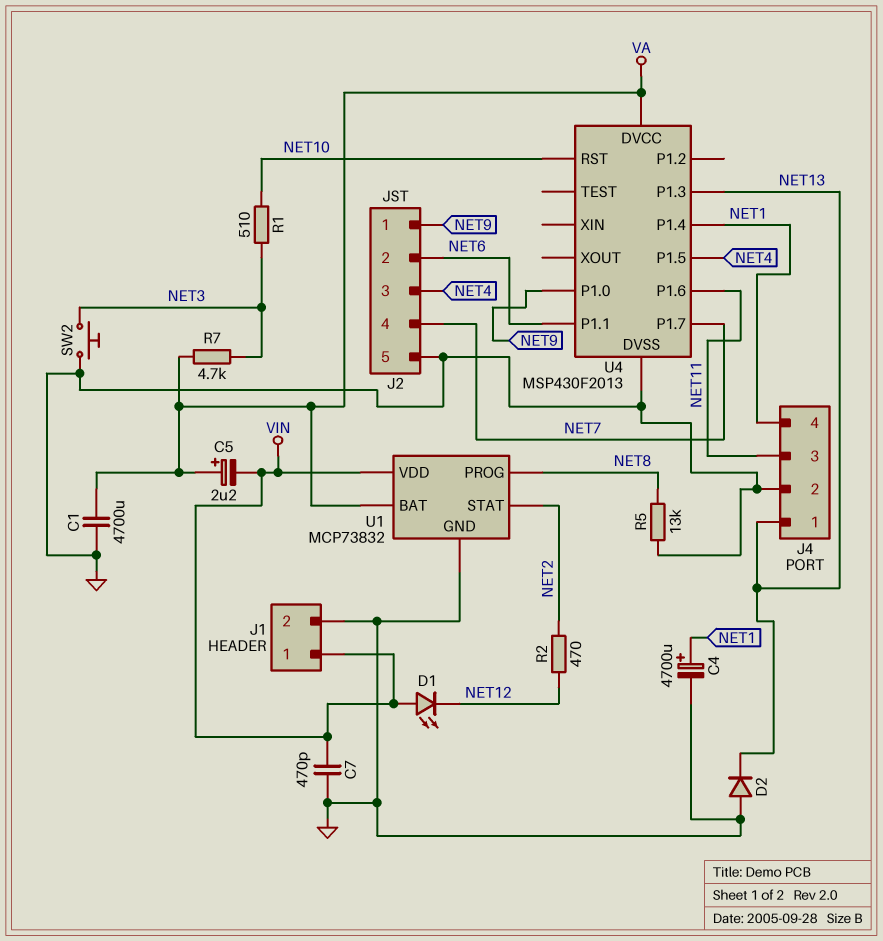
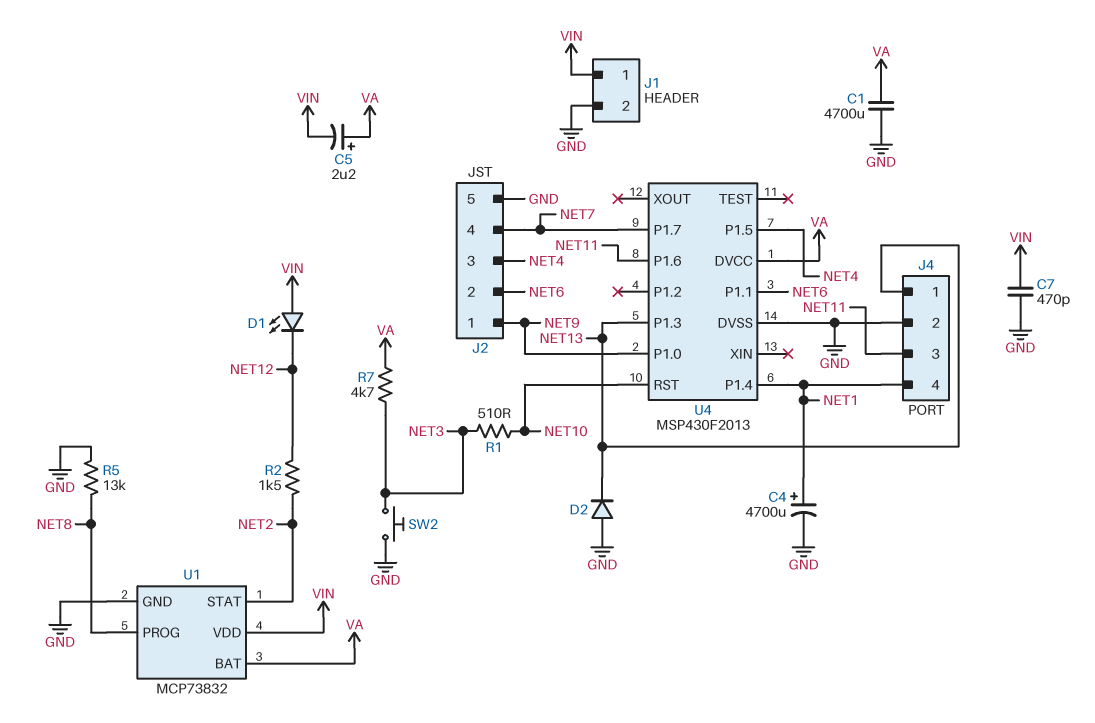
R2: 470 (NET2, NET12) -> 1.5k (NET2, NET12)

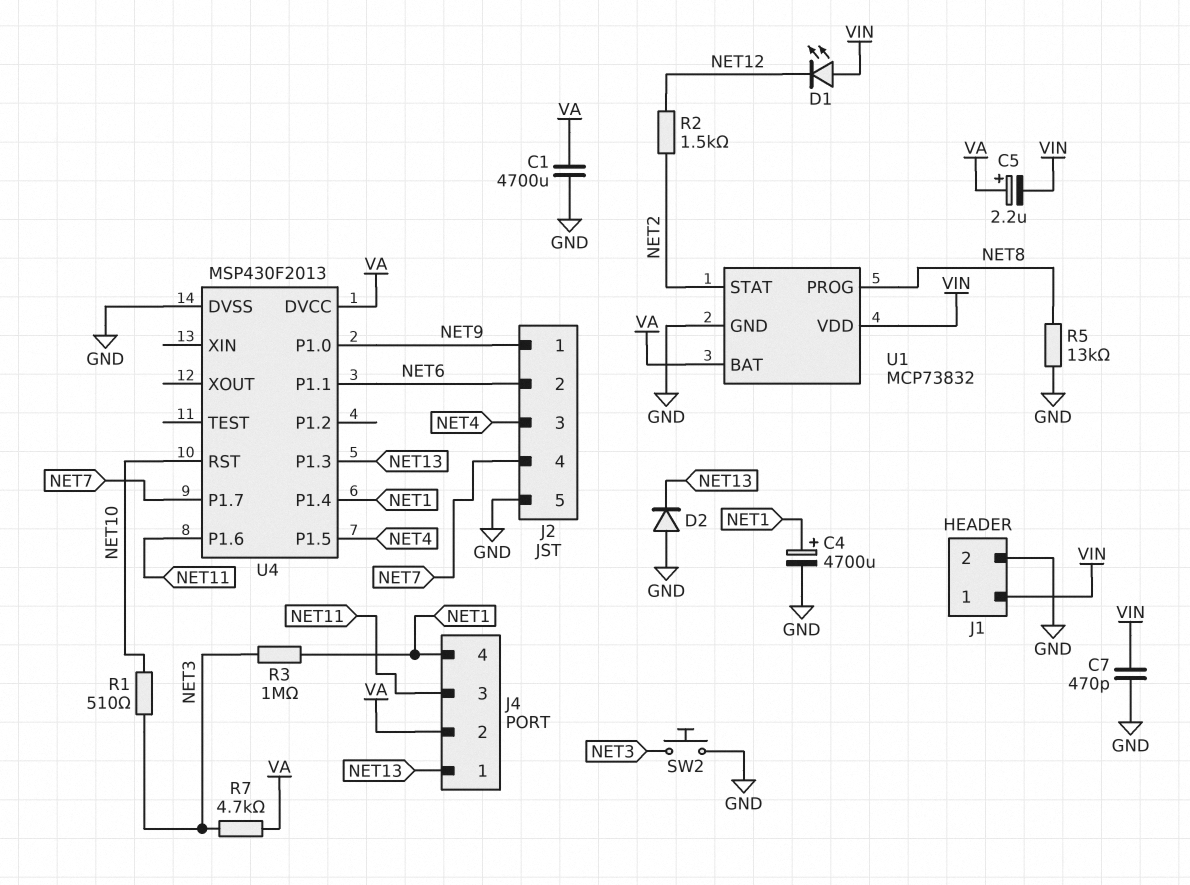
J4 pin 2: GND -> VA
R3: none -> 1M (NET1, NET3)

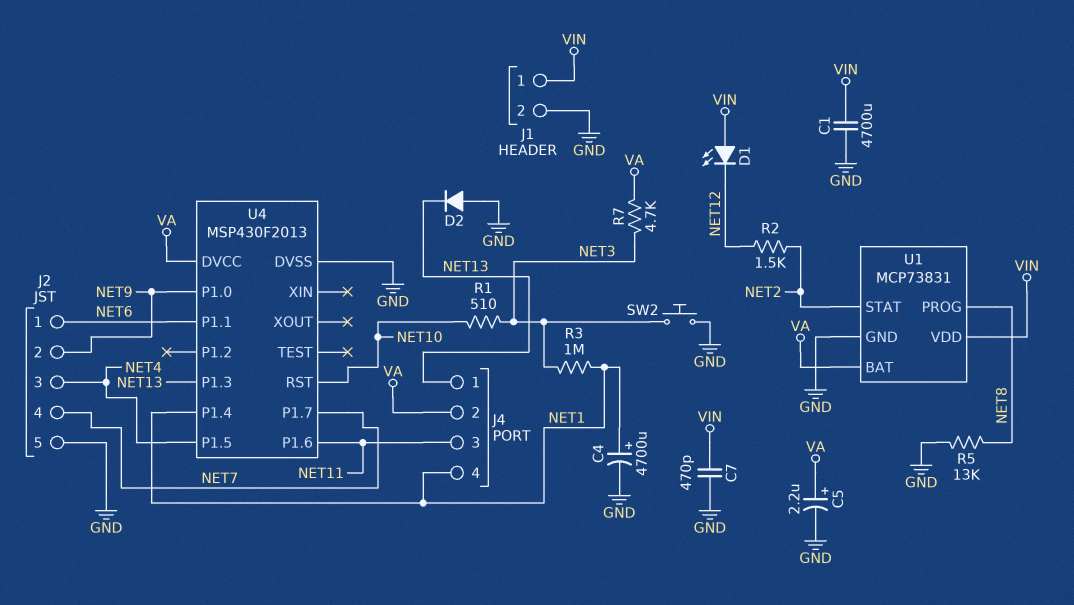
C1: 4700uF (GND, VA) -> 4700uF (GND, VIN)
C5: 2.2uF (plus VA, minus VIN) -> 2.2uF (plus VA, minus GND)
J2 pin 1: NET9 -> NET6
J2 pin 2: NET6 -> NET9
U1: MCP73832 -> MCP73831

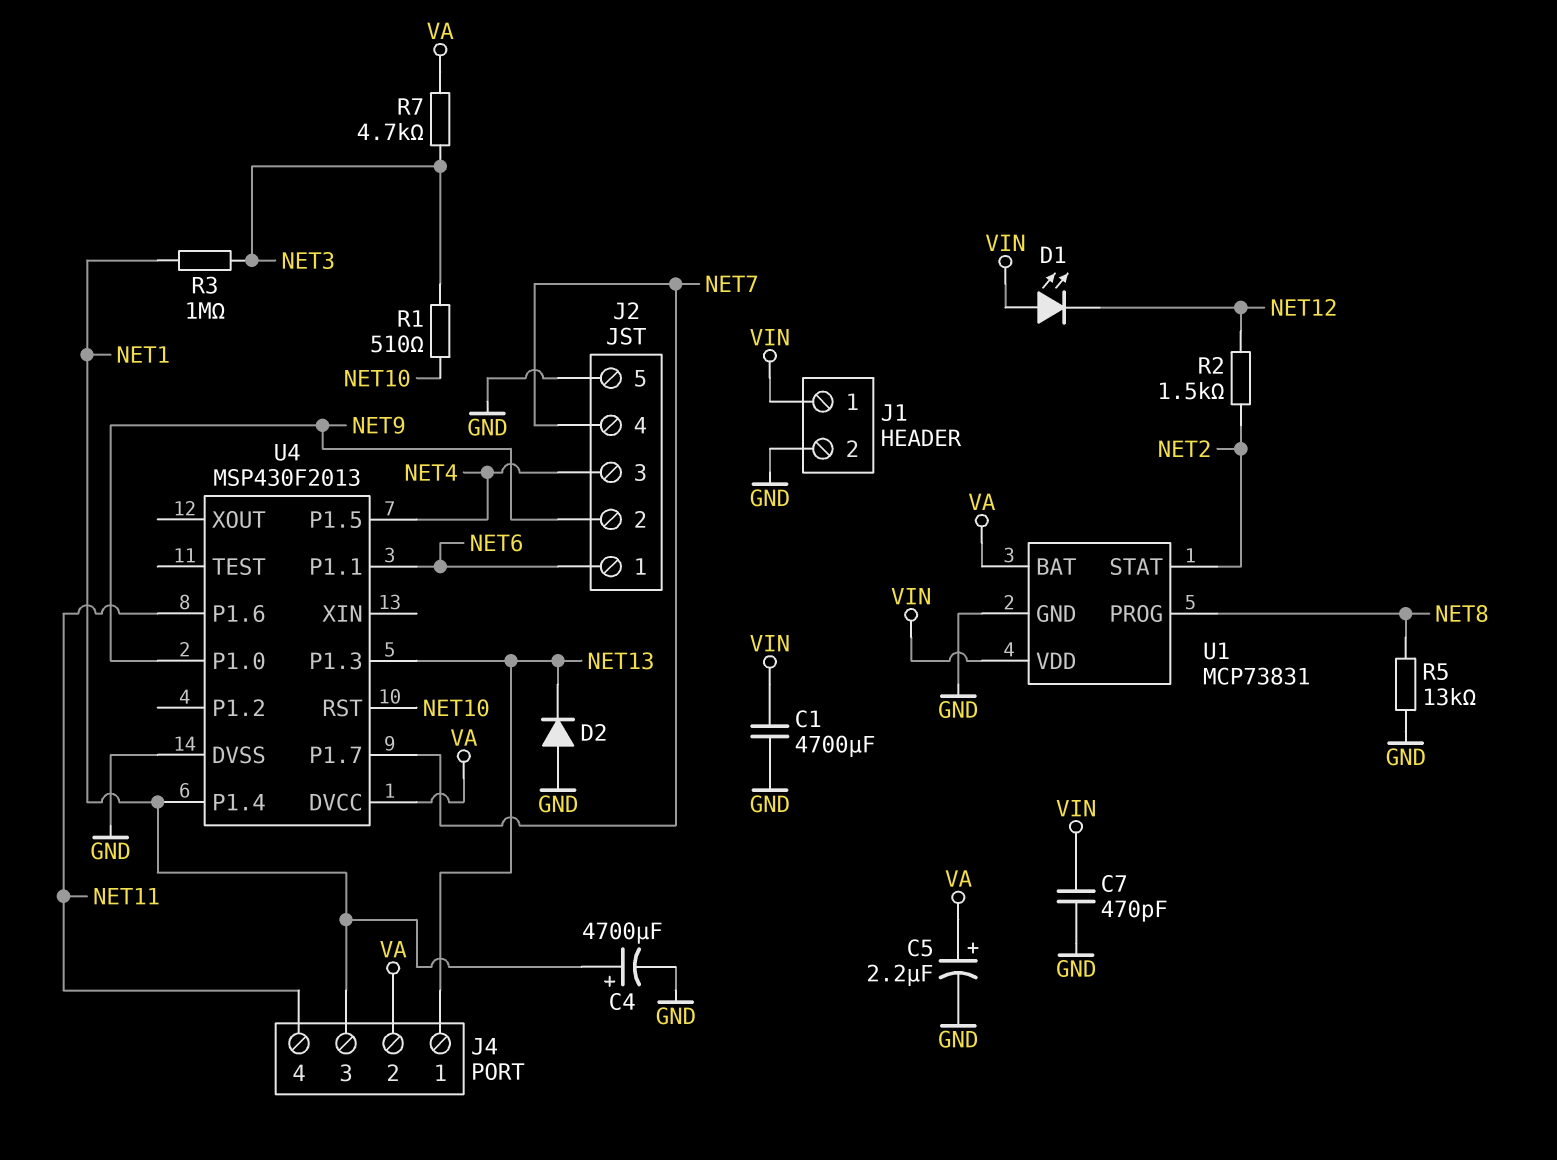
J4 pin 3: NET11 -> NET1
J4 pin 4: NET1 -> NET11
SW2: button (GND, NET3) -> none

